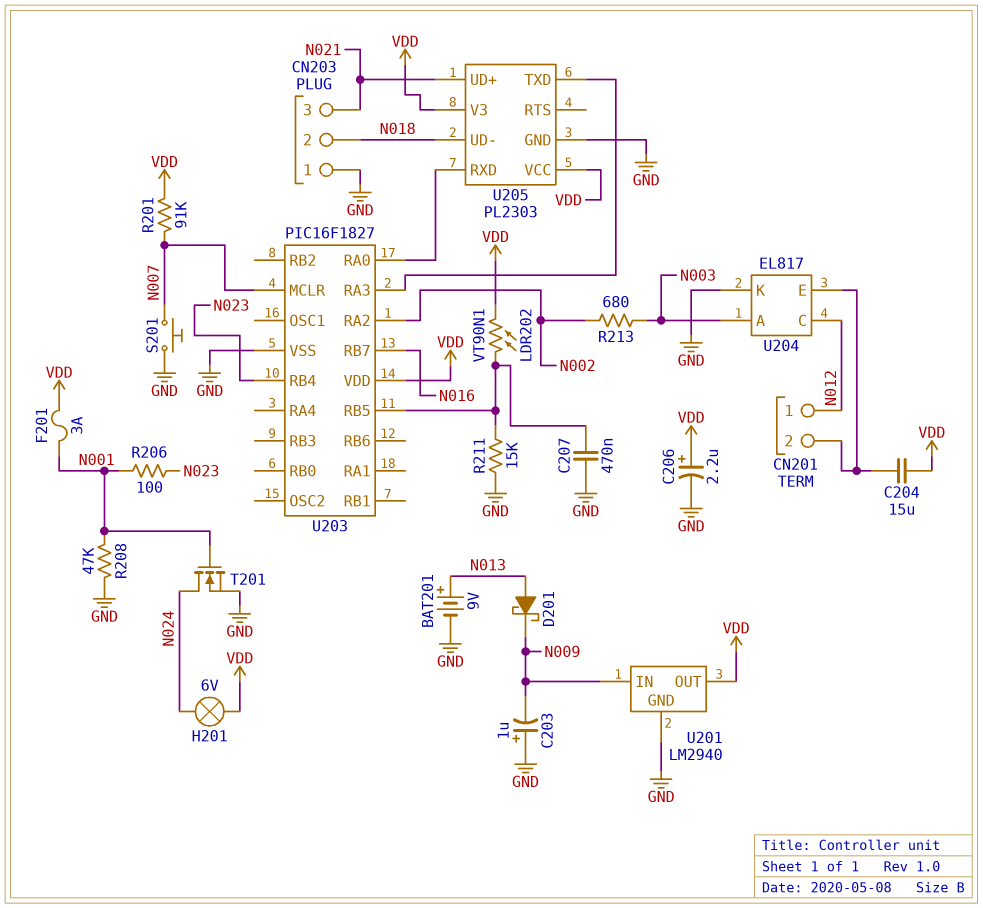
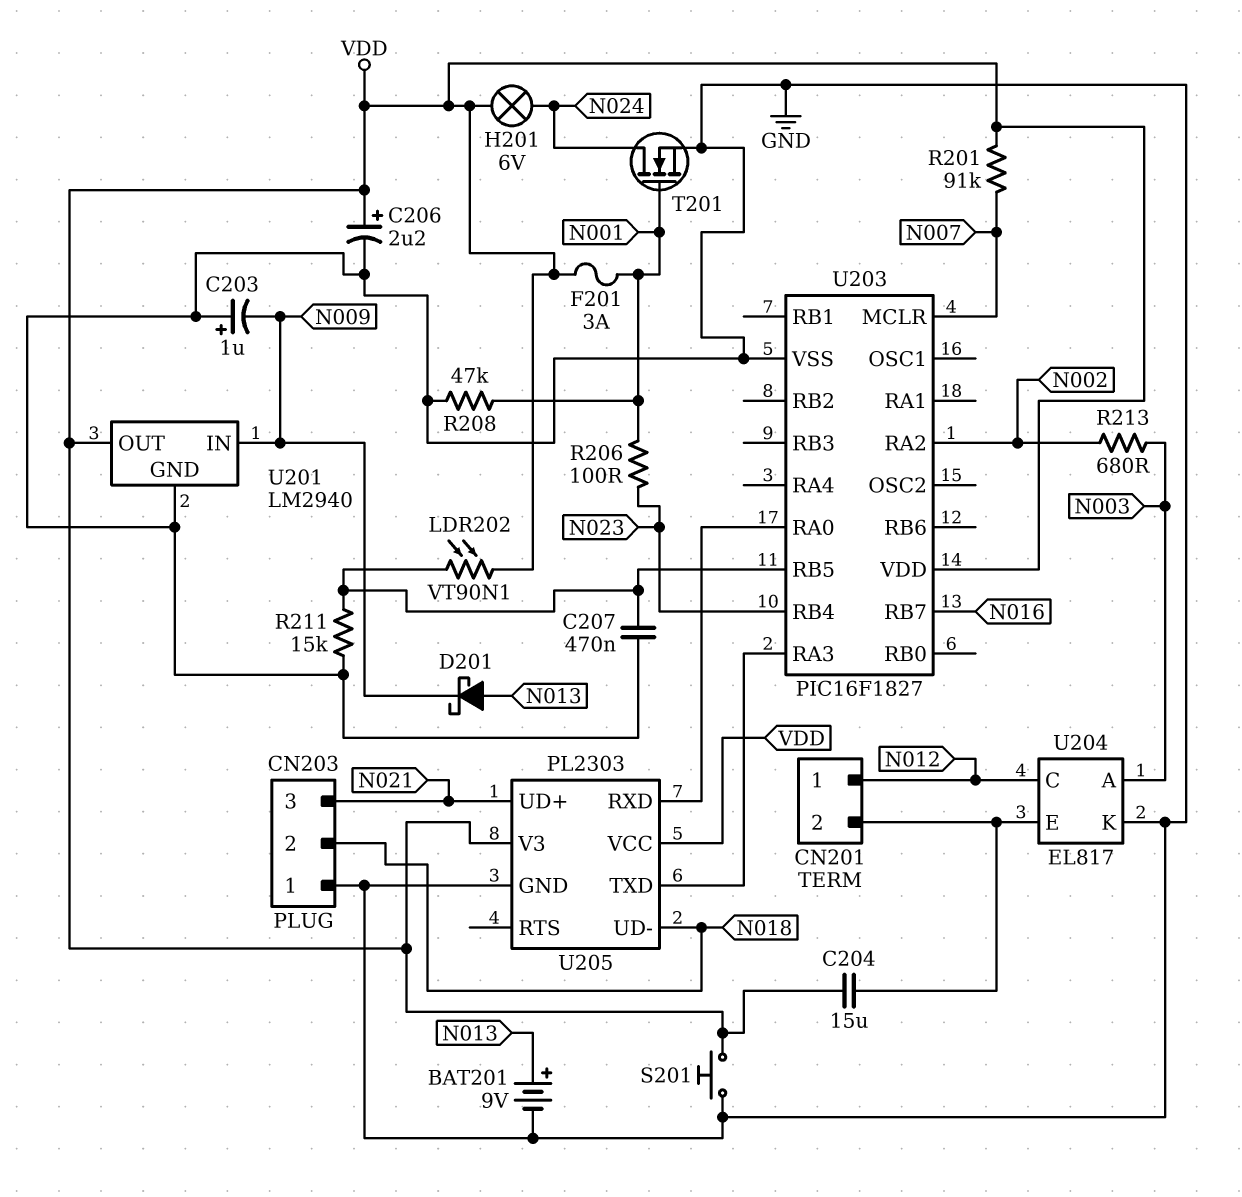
S201: button (GND, N007) -> button (GND, VDD)

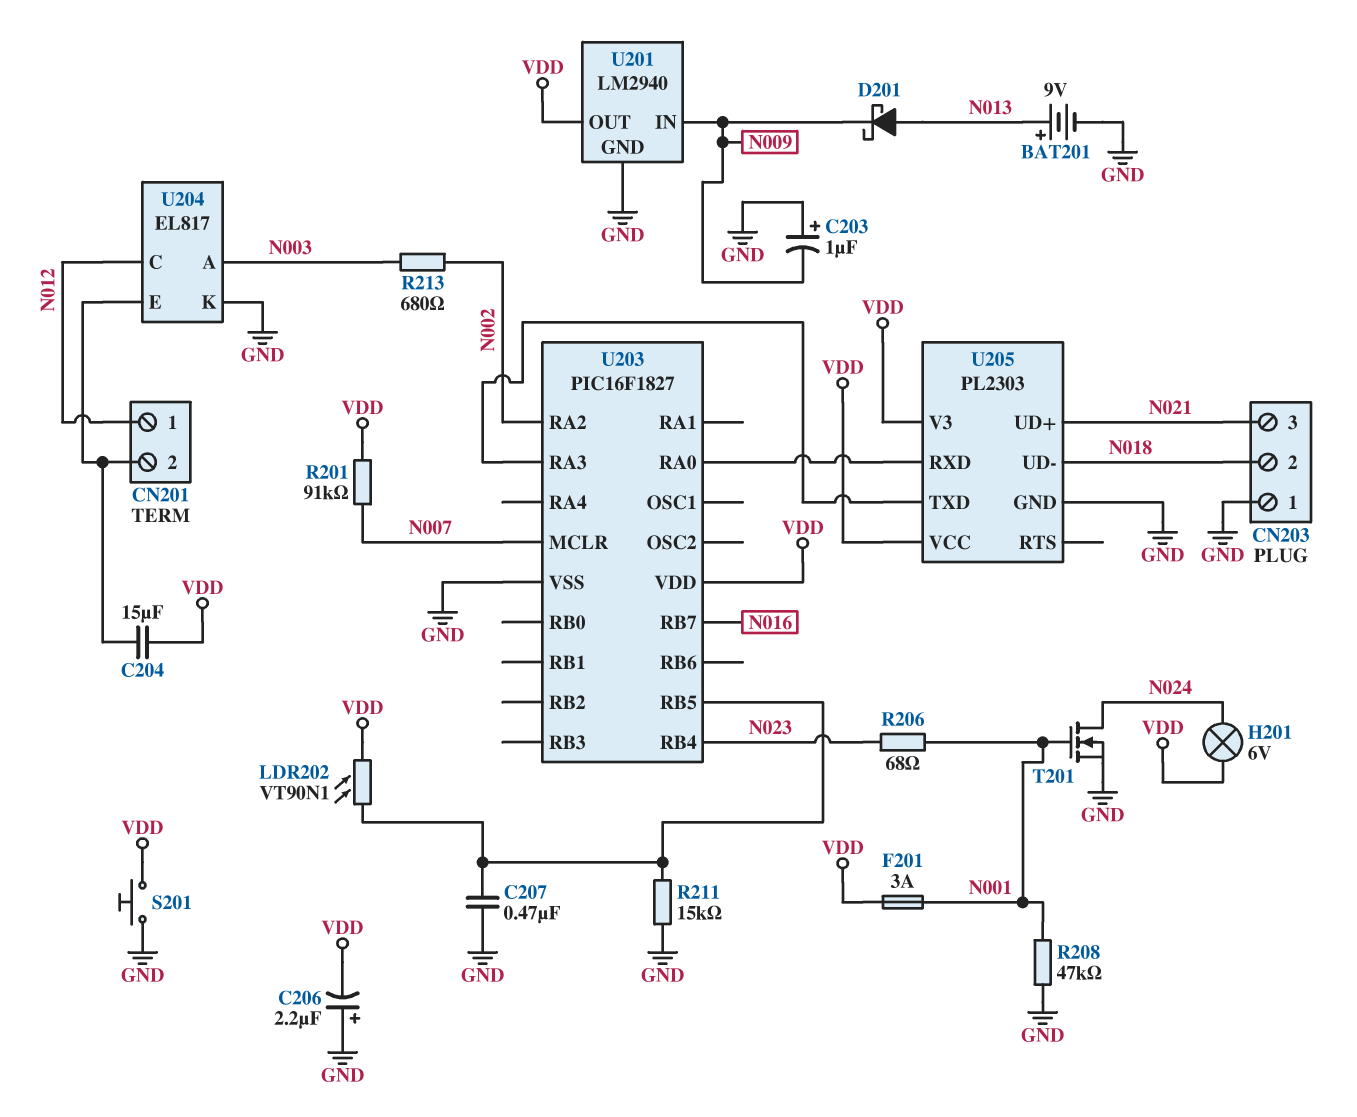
C206: 2.2uF (plus VDD, minus GND) -> 2.2uF (plus GND, minus VDD)
R206: 100 (N001, N023) -> 68 (N001, N023)

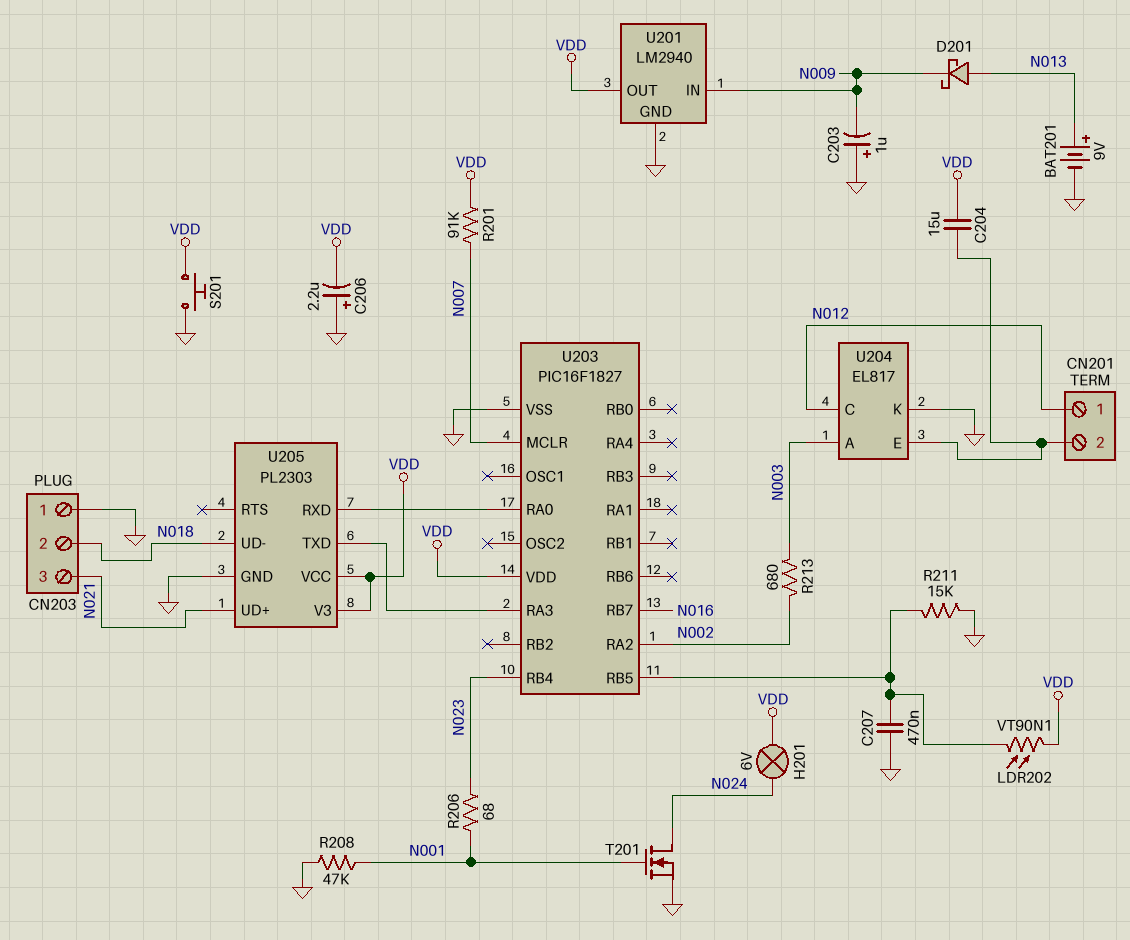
F201: 3A (N001, VDD) -> none

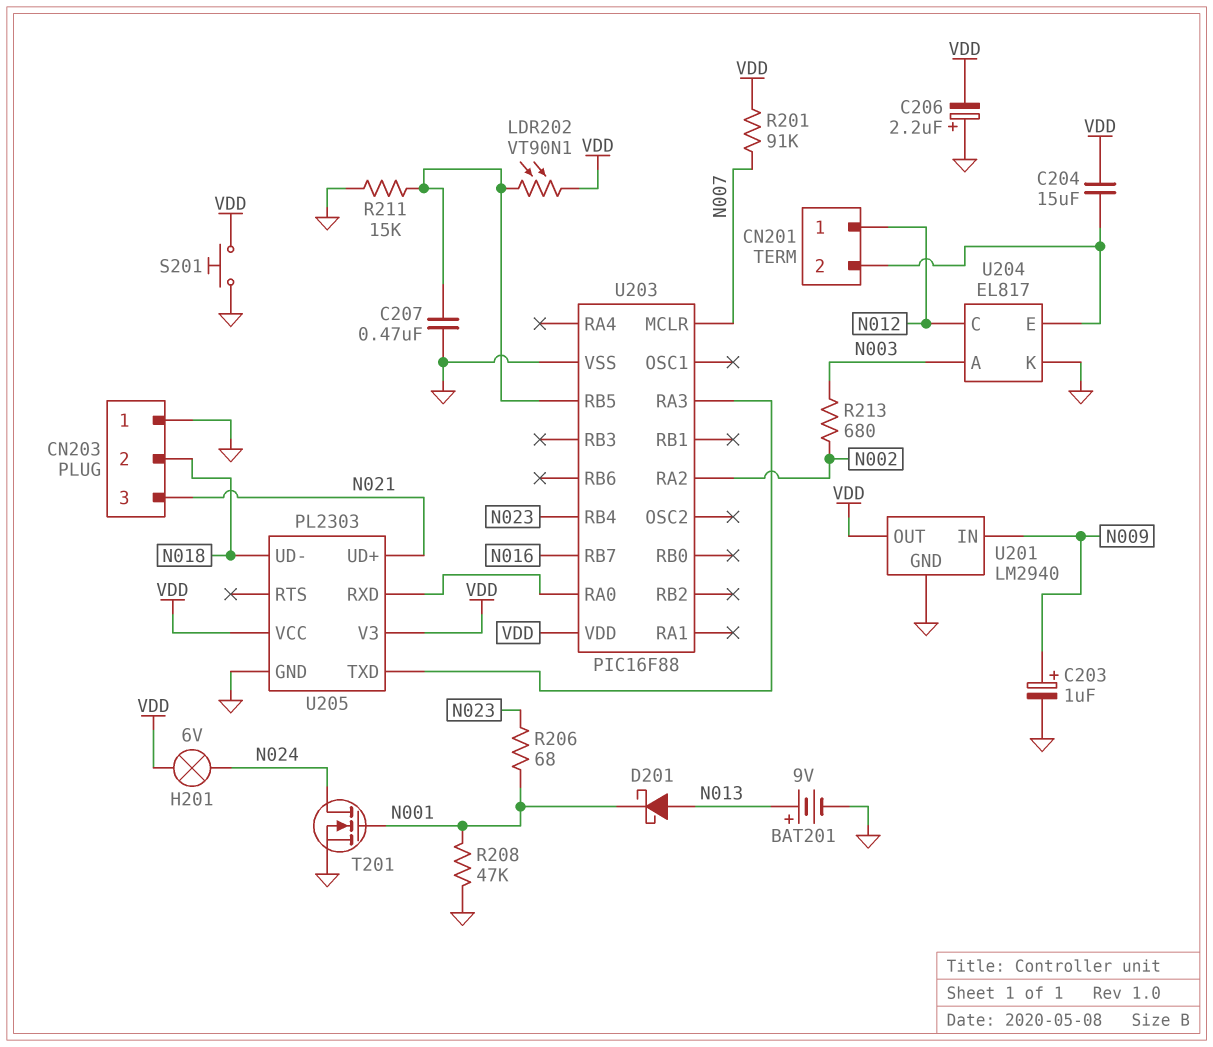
C203: 1uF (plus GND, minus N009) -> 1uF (plus N009, minus GND)
D201: schottky (A N013, K N009) -> schottky (A N013, K N001)
U203: PIC16F1827 -> PIC16F88

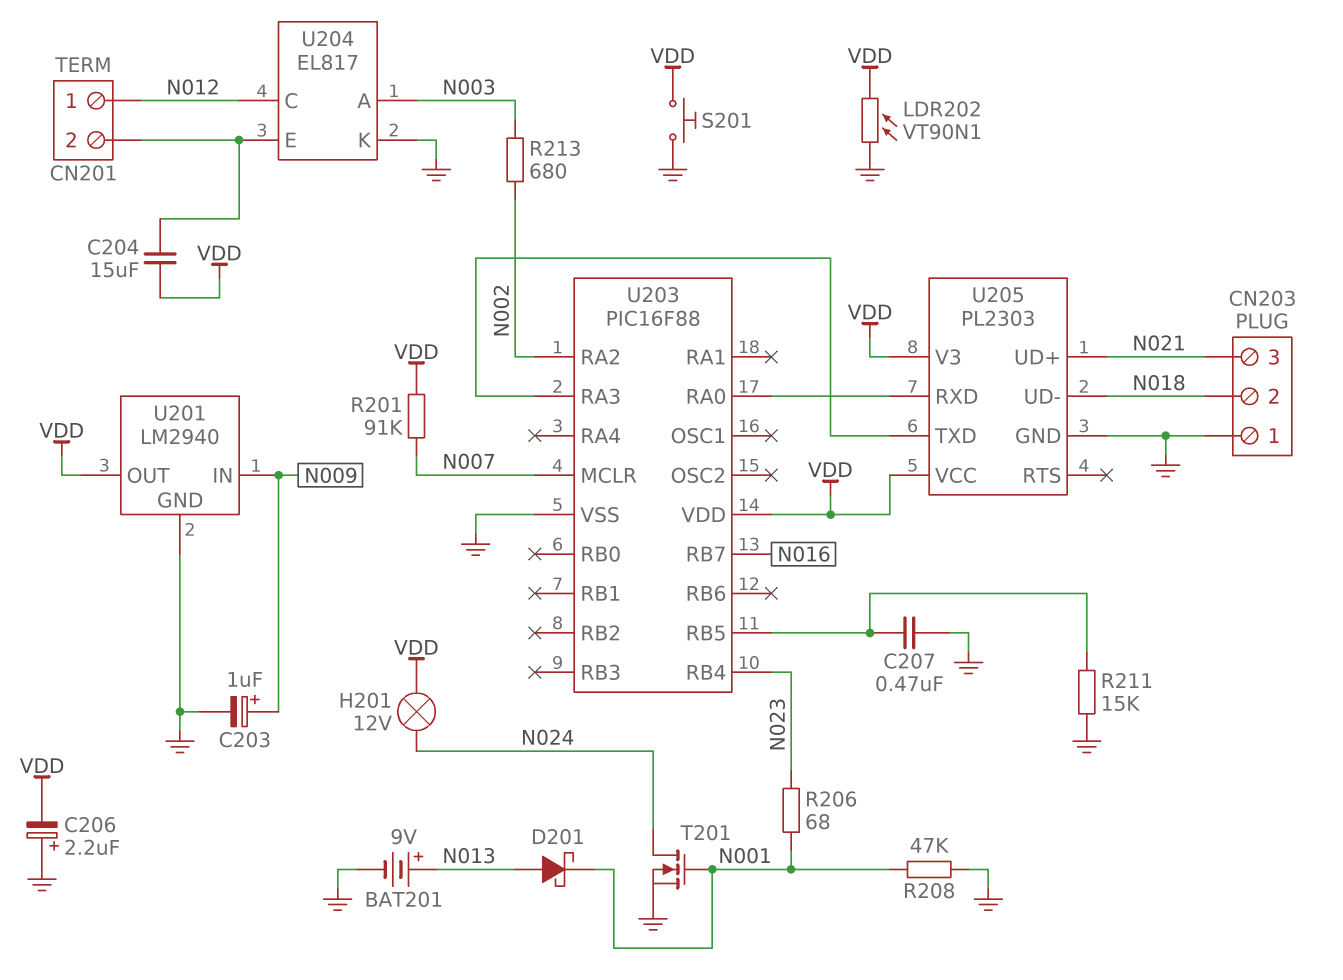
H201: lamp 6V (N024, VDD) -> lamp 12V (N024, VDD)
LDR202: VT90N1 (U203/RB5, VDD) -> VT90N1 (GND, VDD)

